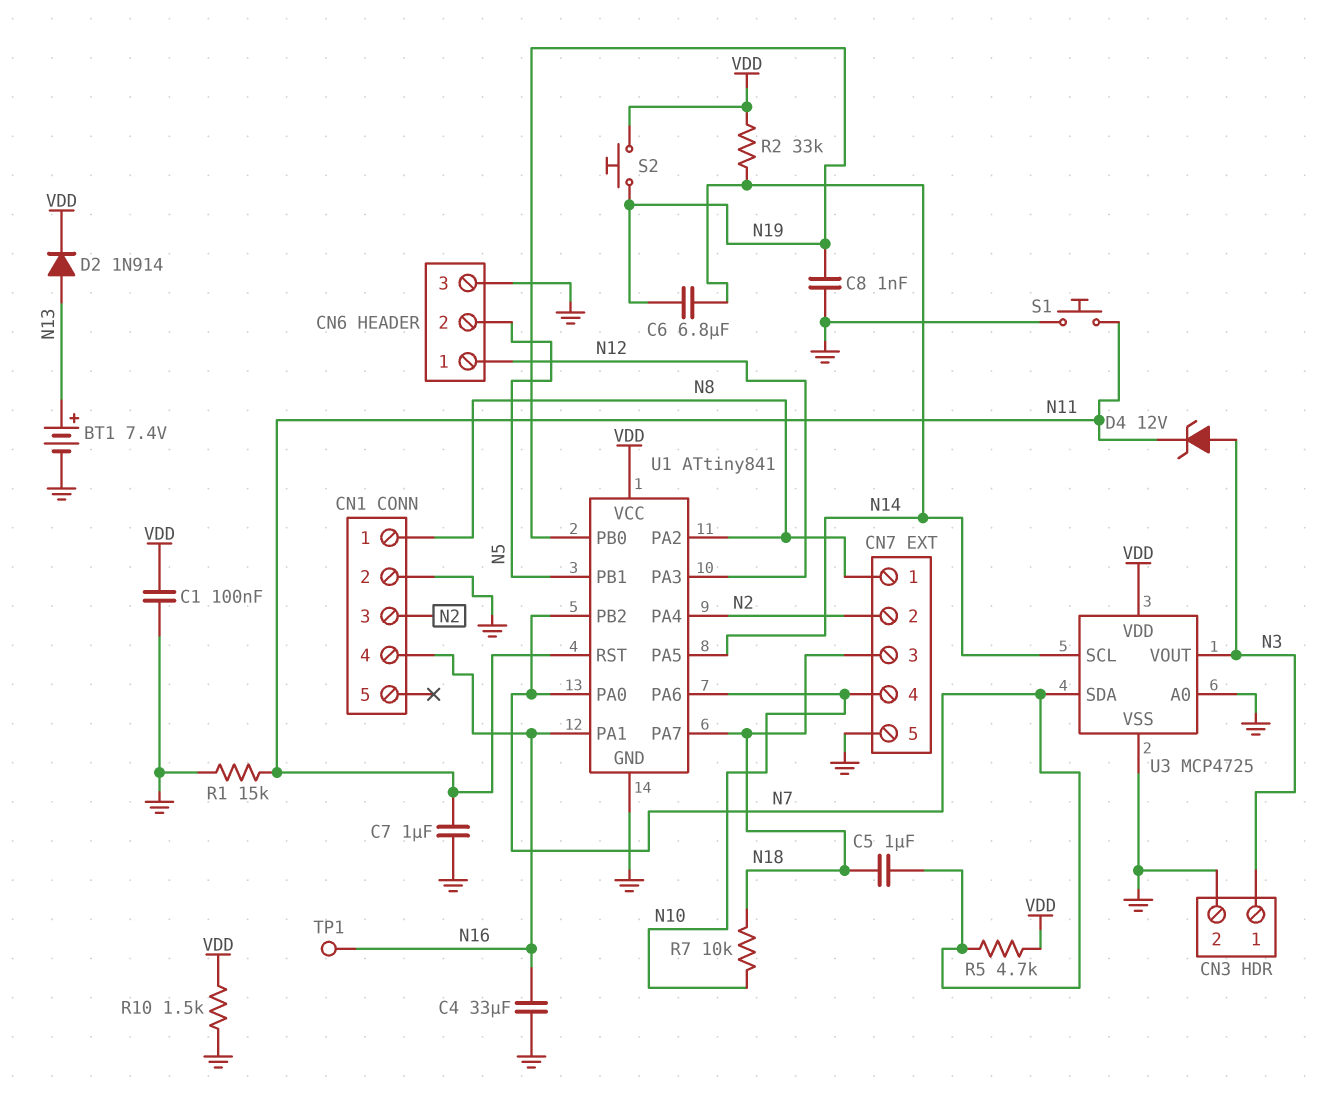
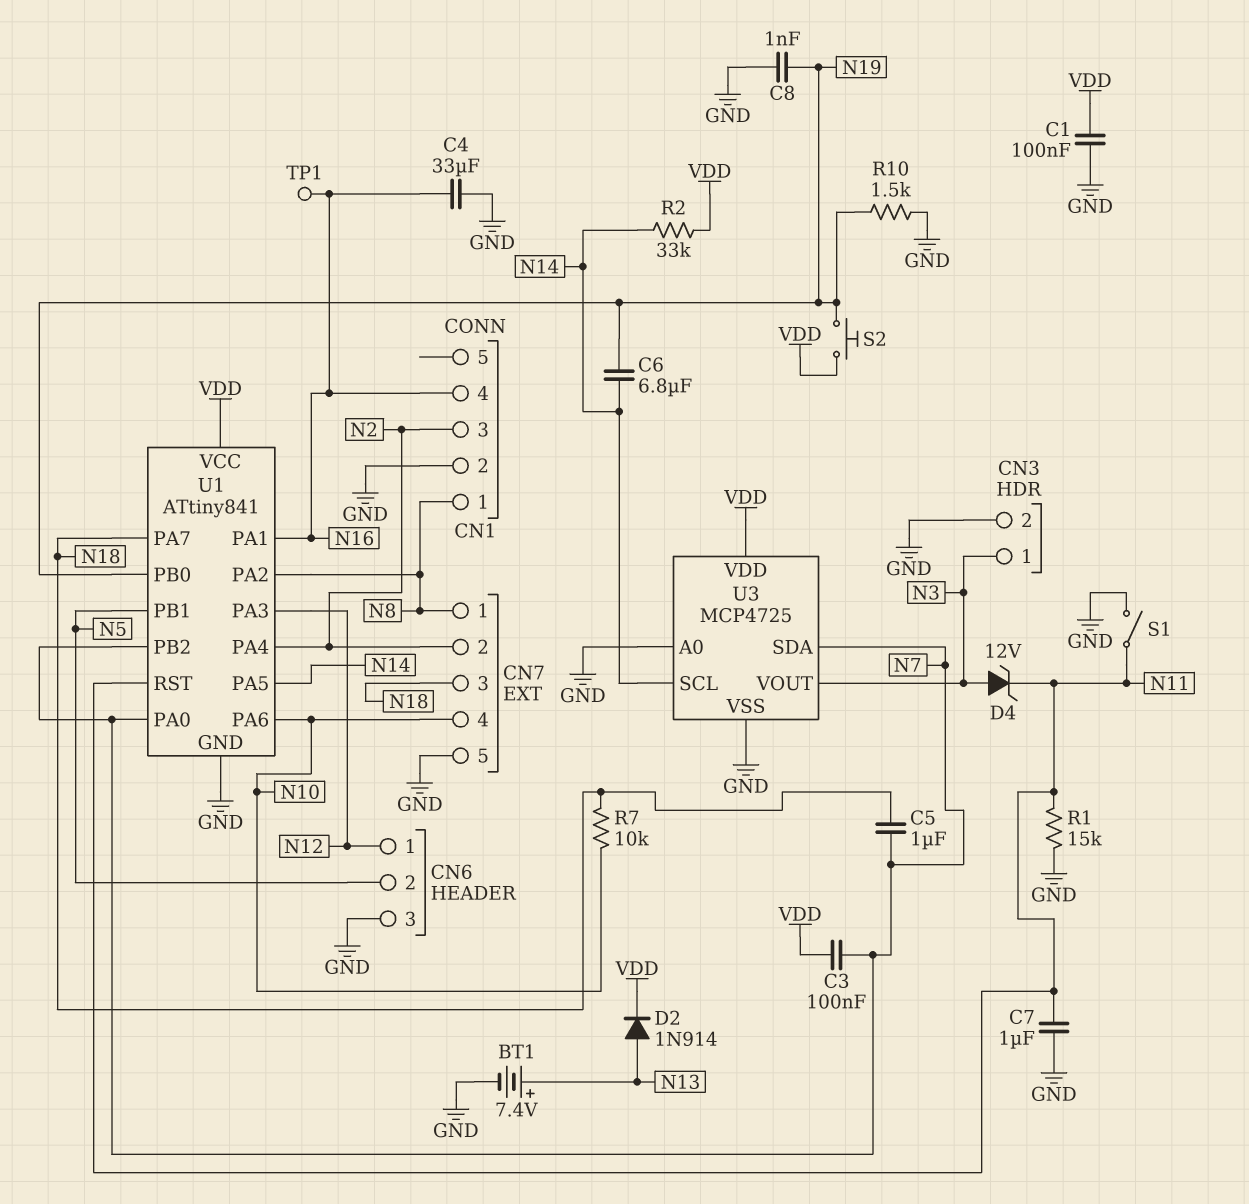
C3: none -> 100nF (N7, VDD)
R5: 4.7k (N7, VDD) -> none
R10: 1.5k (GND, VDD) -> 1.5k (GND, N19)
S1: button (GND, N11) -> switch (GND, N11)

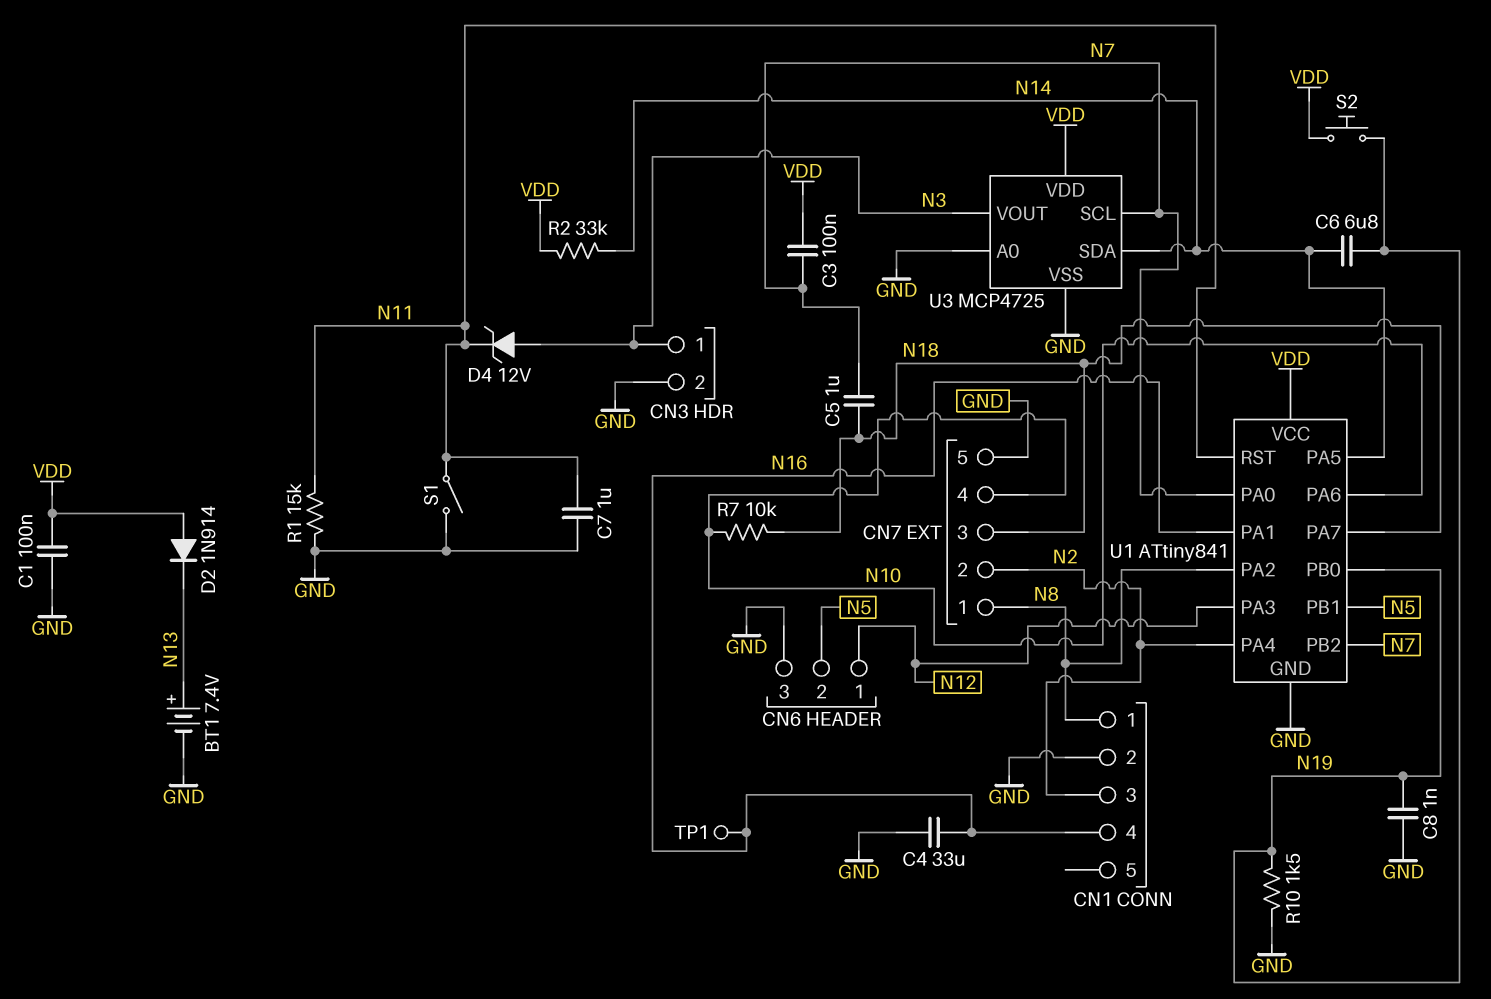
D2: diode 1N914 (A N13, K VDD) -> diode 1N914 (A VDD, K N13)
U3 pin SCL: N14 -> N7
U3 pin SDA: N7 -> N14

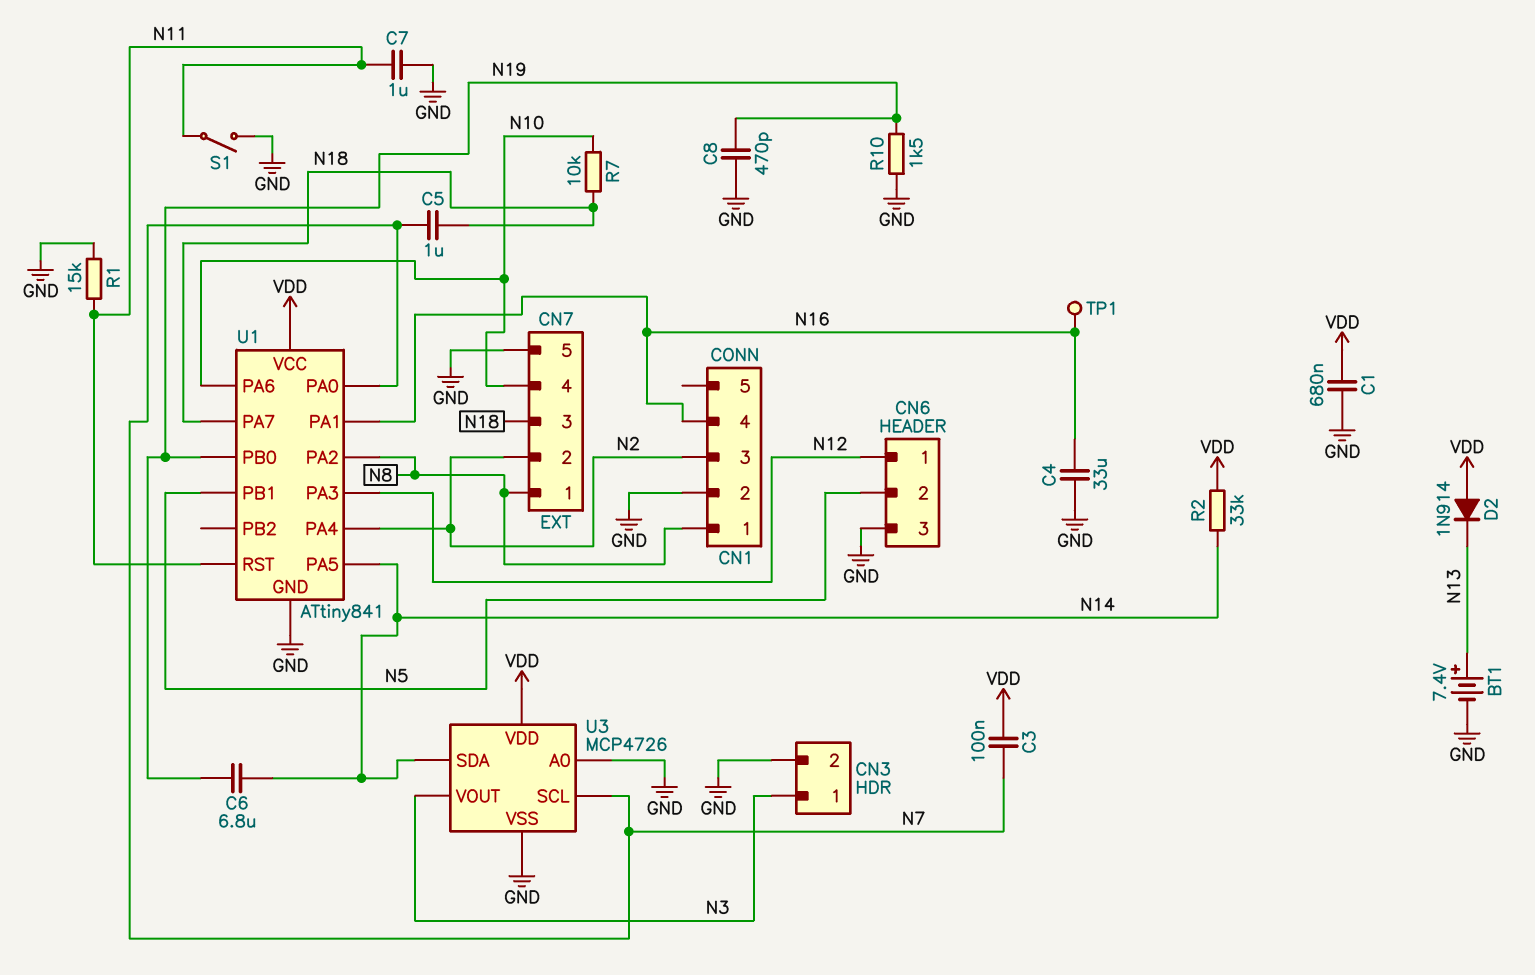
C1: 100nF (GND, VDD) -> 680nF (GND, VDD)
C8: 1nF (GND, N19) -> 470pF (GND, N19)
D4: zener 12V (A N3, K N11) -> none
S2: button (N19, VDD) -> none
U1 pin PB2: N7 -> none
U3: MCP4725 -> MCP4726

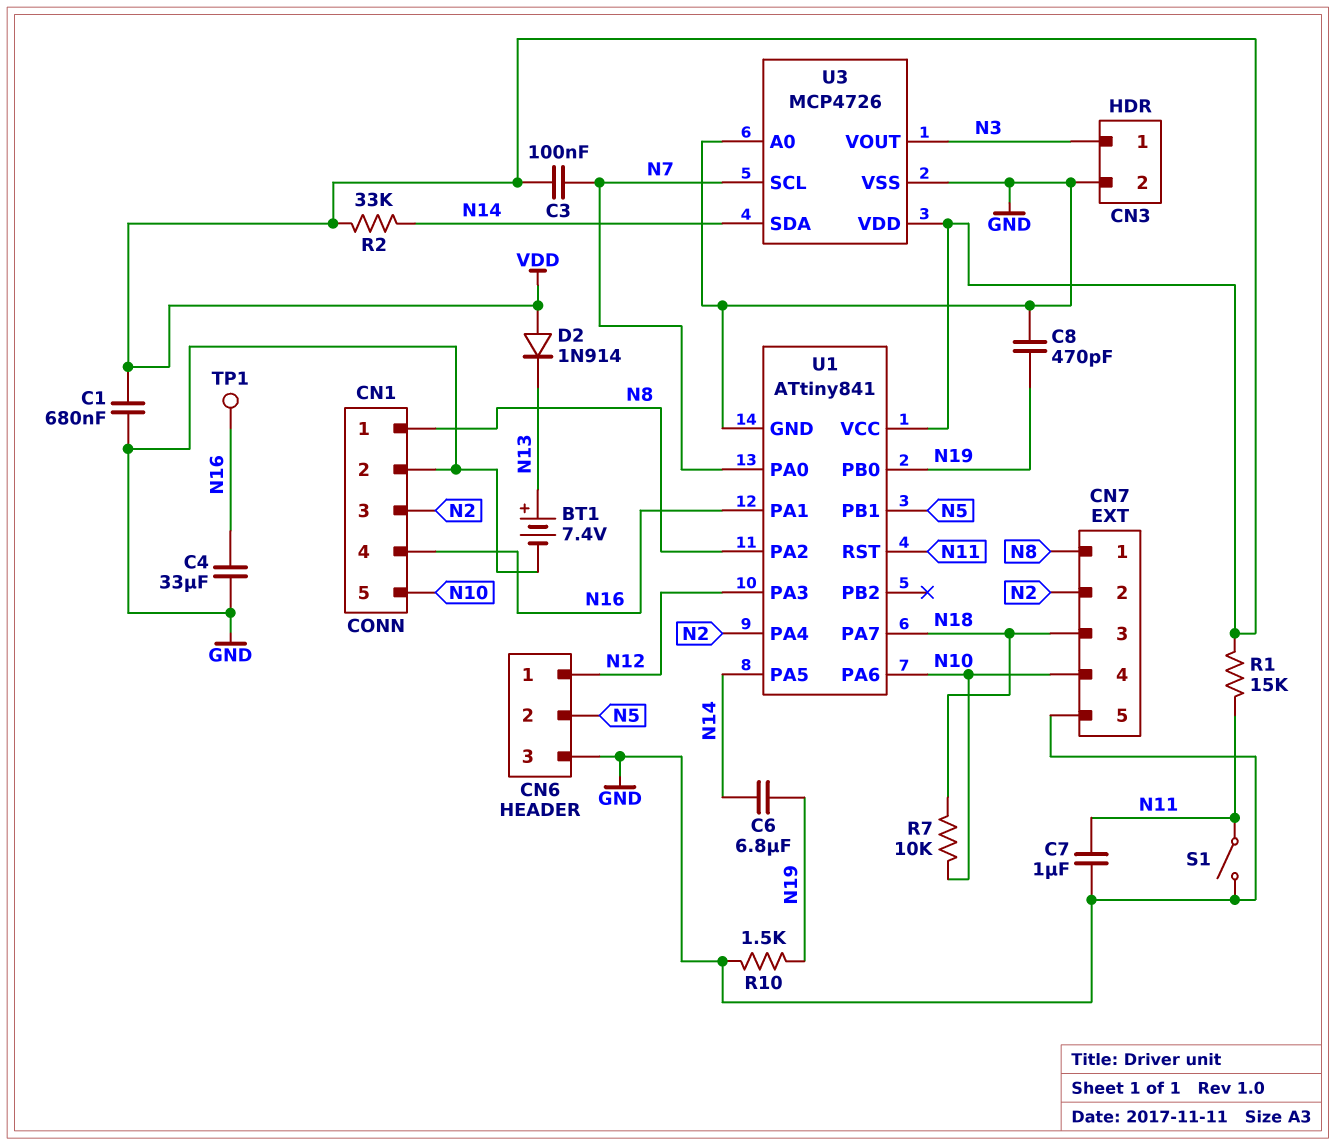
C5: 1uF (N7, N18) -> none
CN1 pin 5: none -> N10
R1: 15k (GND, N11) -> 15k (N11, VDD)

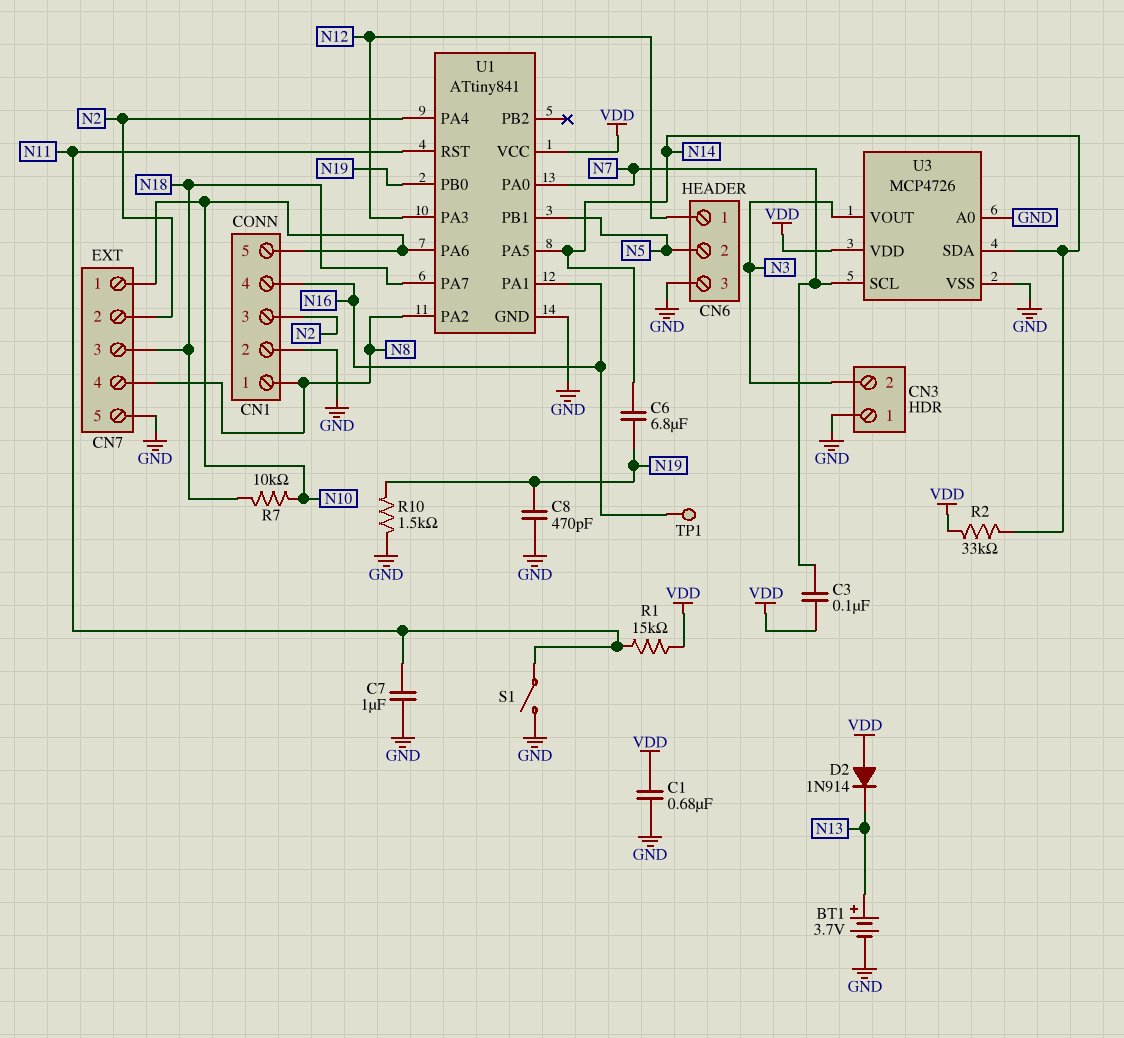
BT1: 7.4V (plus N13, minus GND) -> 3.7V (plus N13, minus GND)
C4: 33uF (GND, N16) -> none
CN3 pin 1: N3 -> GND
CN3 pin 2: GND -> N3
CN7 pin 1: N8 -> N10
CN7 pin 4: N10 -> N8

